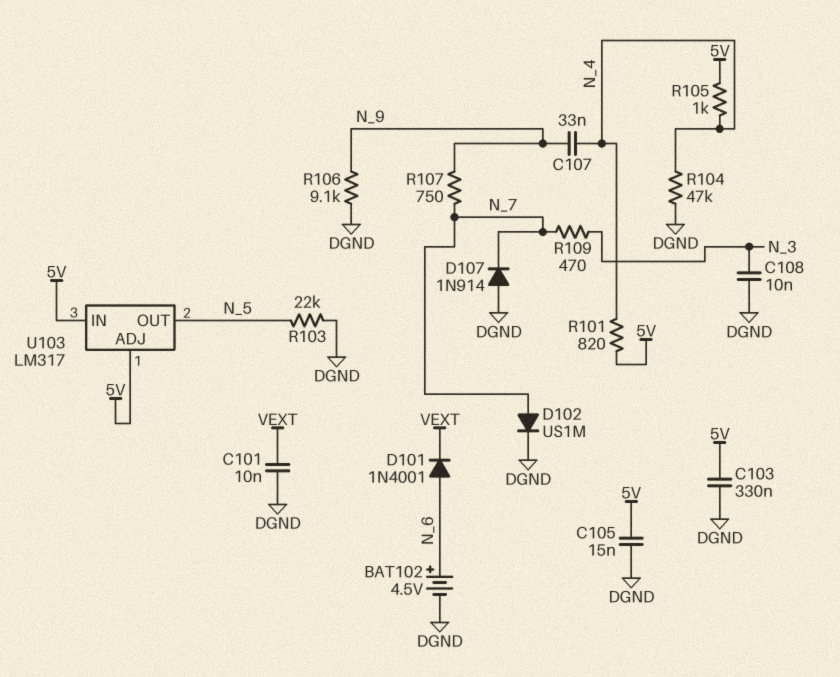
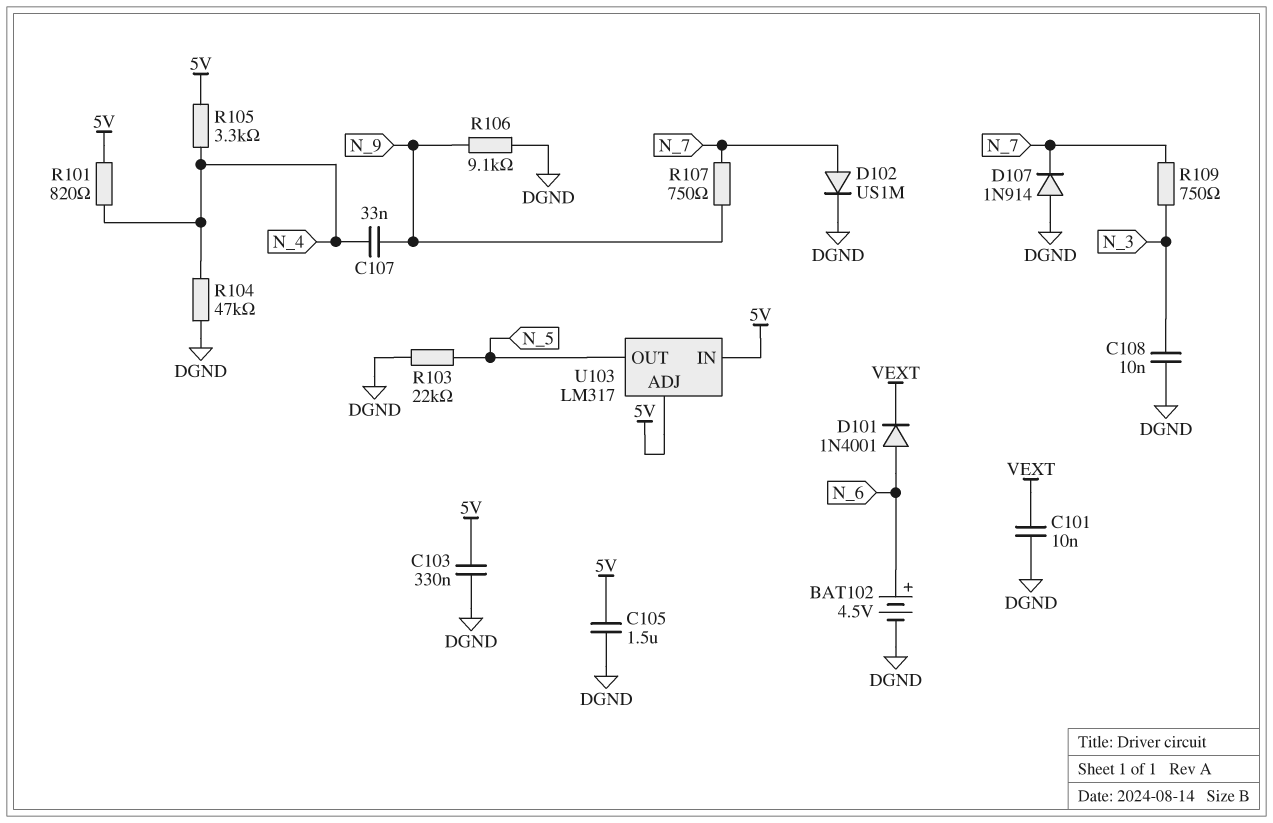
C105: 15nF (5V, DGND) -> 1.5uF (5V, DGND)
R105: 1k (5V, N_4) -> 3.3k (5V, N_4)
R109: 470 (N_3, N_7) -> 750 (N_3, N_7)

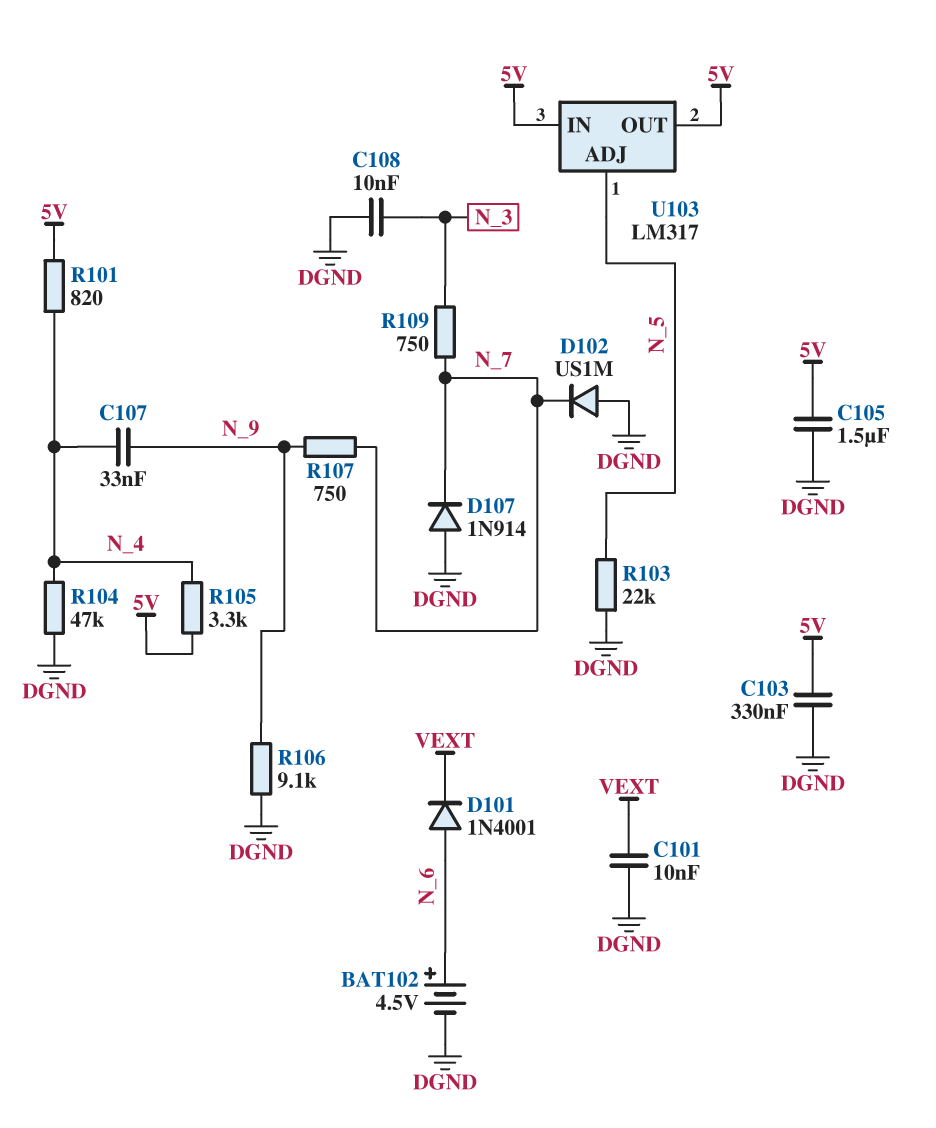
D102: diode US1M (A N_7, K DGND) -> diode US1M (A DGND, K N_7)
U103 pin ADJ: 5V -> N_5
U103 pin OUT: N_5 -> 5V

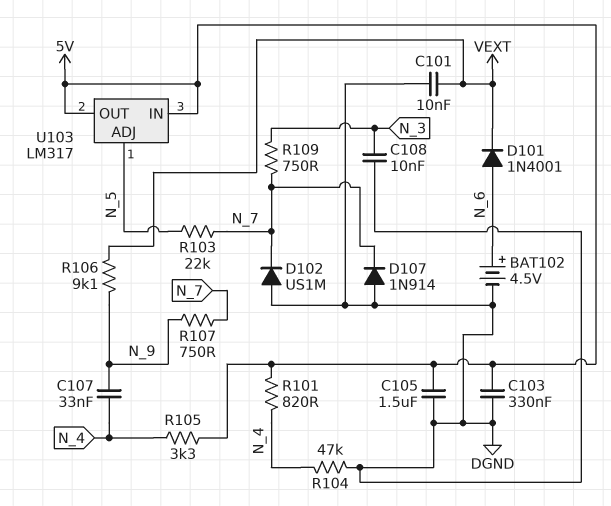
R103: 22k (DGND, N_5) -> 22k (N_5, N_7)
R106: 9.1k (DGND, N_9) -> 9.1k (N_9, VEXT)

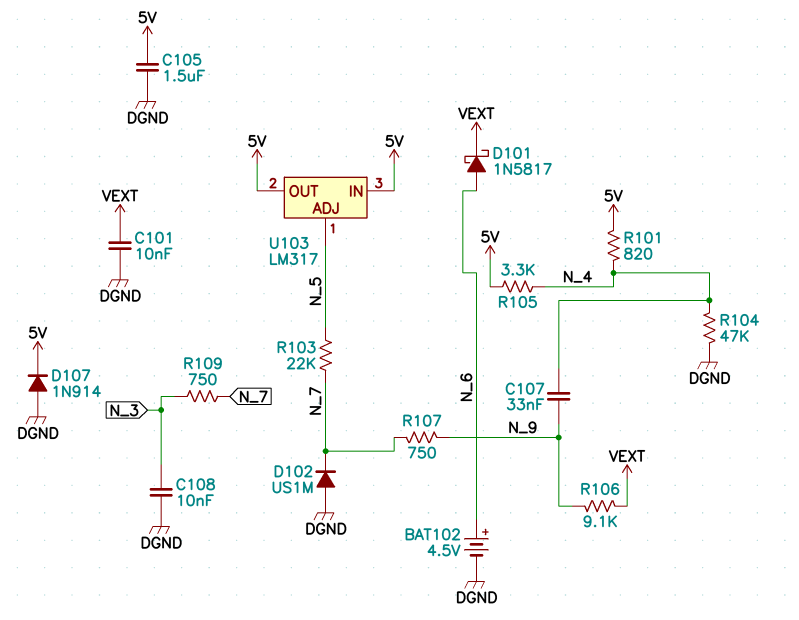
C103: 330nF (5V, DGND) -> none
D101: diode 1N4001 (A N_6, K VEXT) -> schottky 1N5817 (A N_6, K VEXT)
D107: diode 1N914 (A DGND, K N_7) -> diode 1N914 (A DGND, K 5V)

